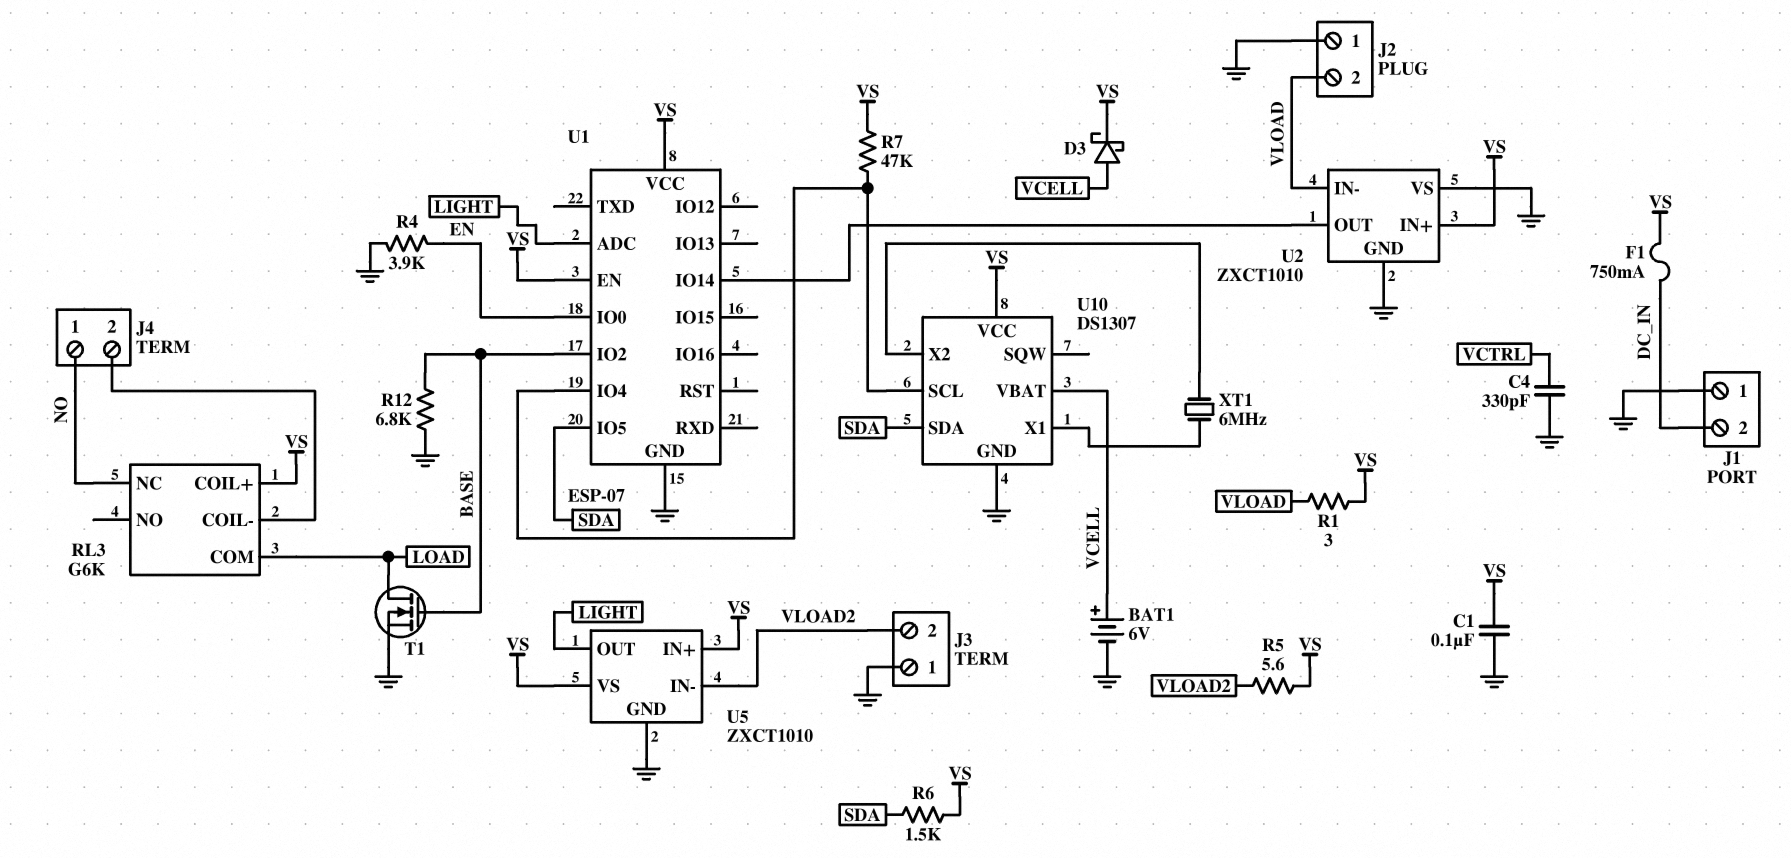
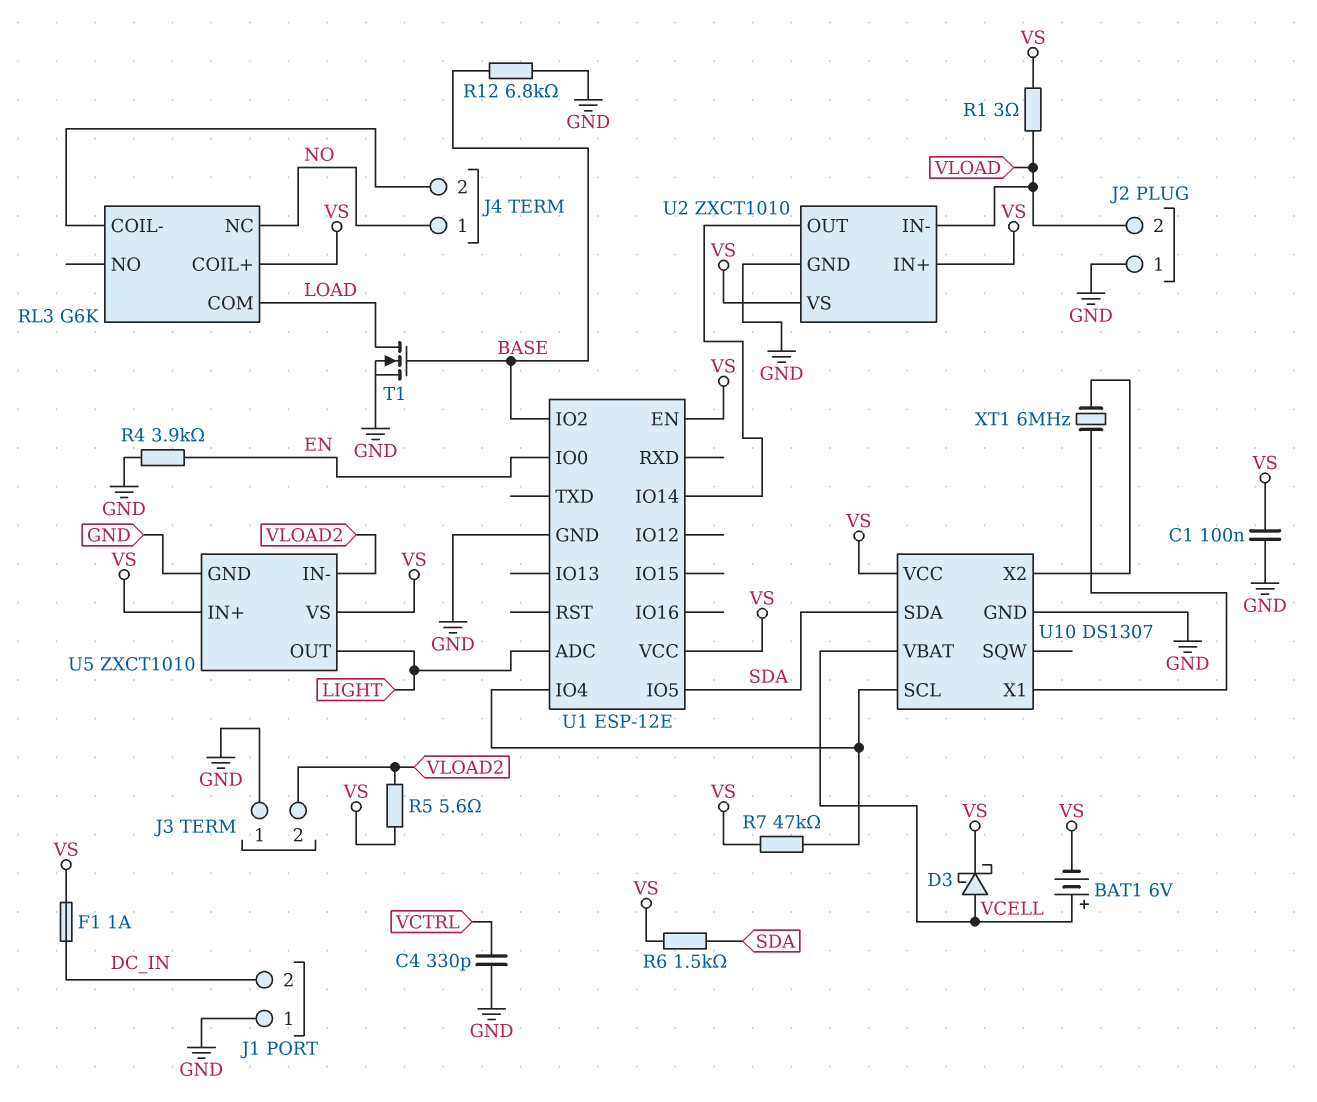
BAT1: 6V (plus VCELL, minus GND) -> 6V (plus VCELL, minus VS)
F1: 750mA (DC_IN, VS) -> 1A (DC_IN, VS)
U1: ESP-07 -> ESP-12E
U2 pin VS: GND -> VS

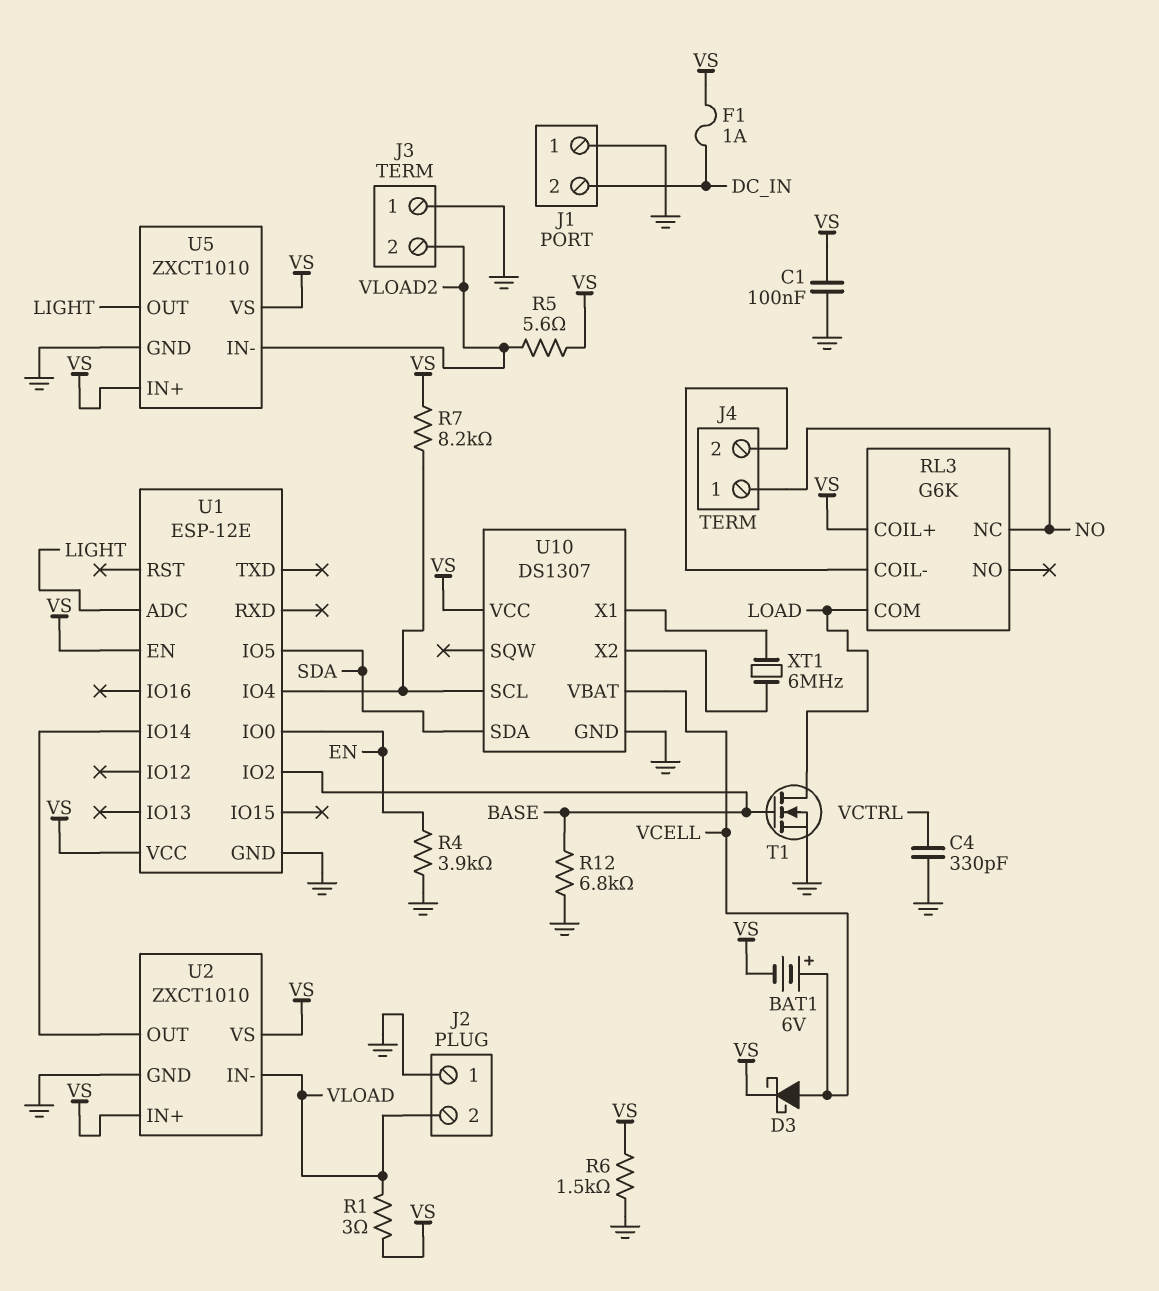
R6: 1.5k (SDA, VS) -> 1.5k (GND, VS)
R7: 47k (U1/IO4, VS) -> 8.2k (U1/IO4, VS)

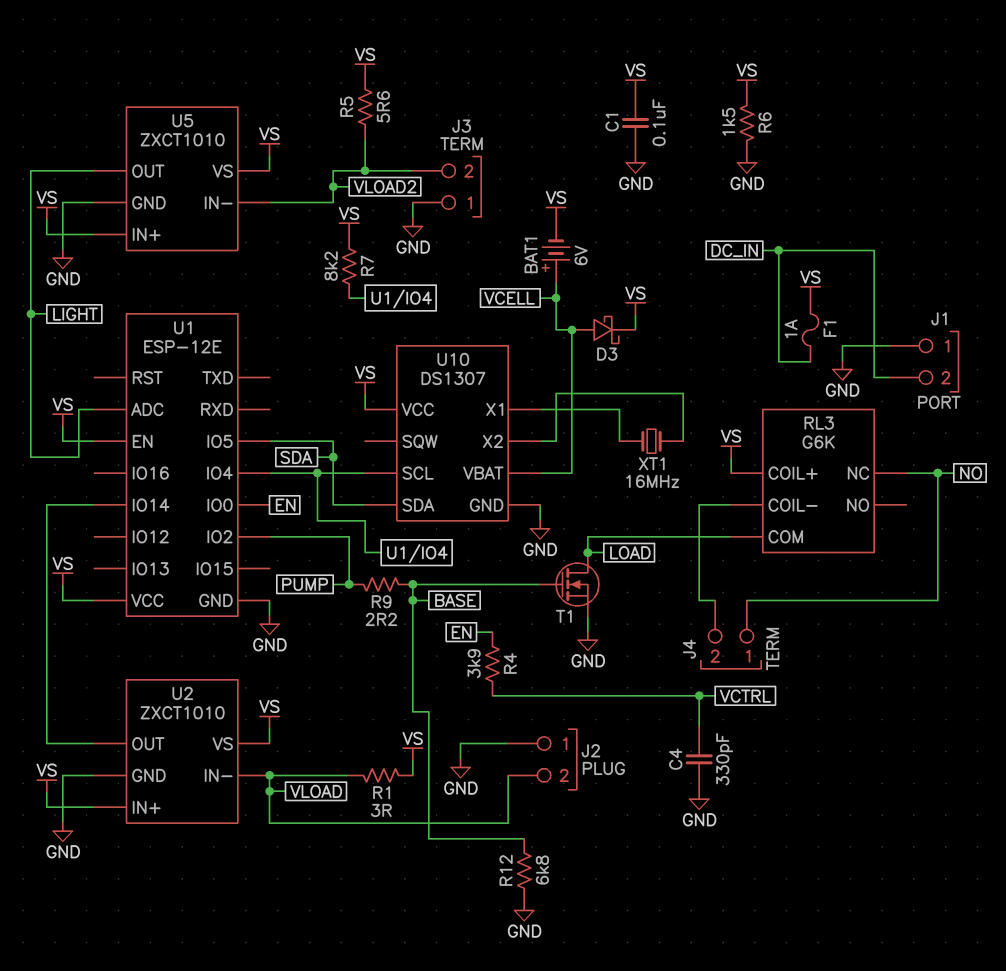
R4: 3.9k (EN, GND) -> 3.9k (EN, VCTRL)
R9: none -> 2.2 (BASE, PUMP)
U1 pin IO2: BASE -> PUMP
XT1: 6MHz (U10/X1, U10/X2) -> 16MHz (U10/X1, U10/X2)

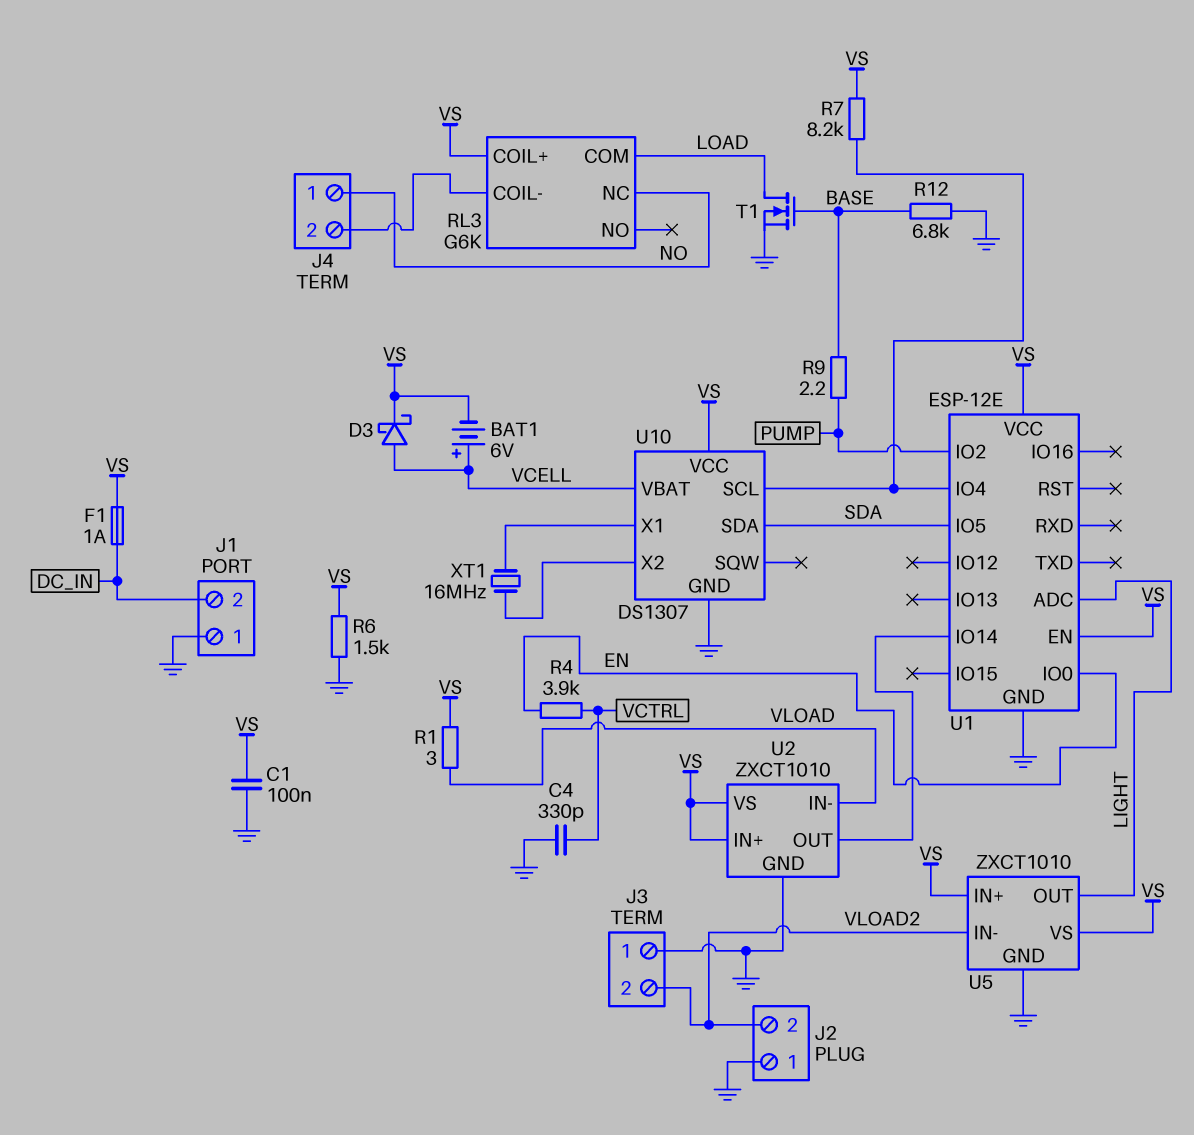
J2 pin 2: VLOAD -> VLOAD2
R5: 5.6 (VLOAD2, VS) -> none

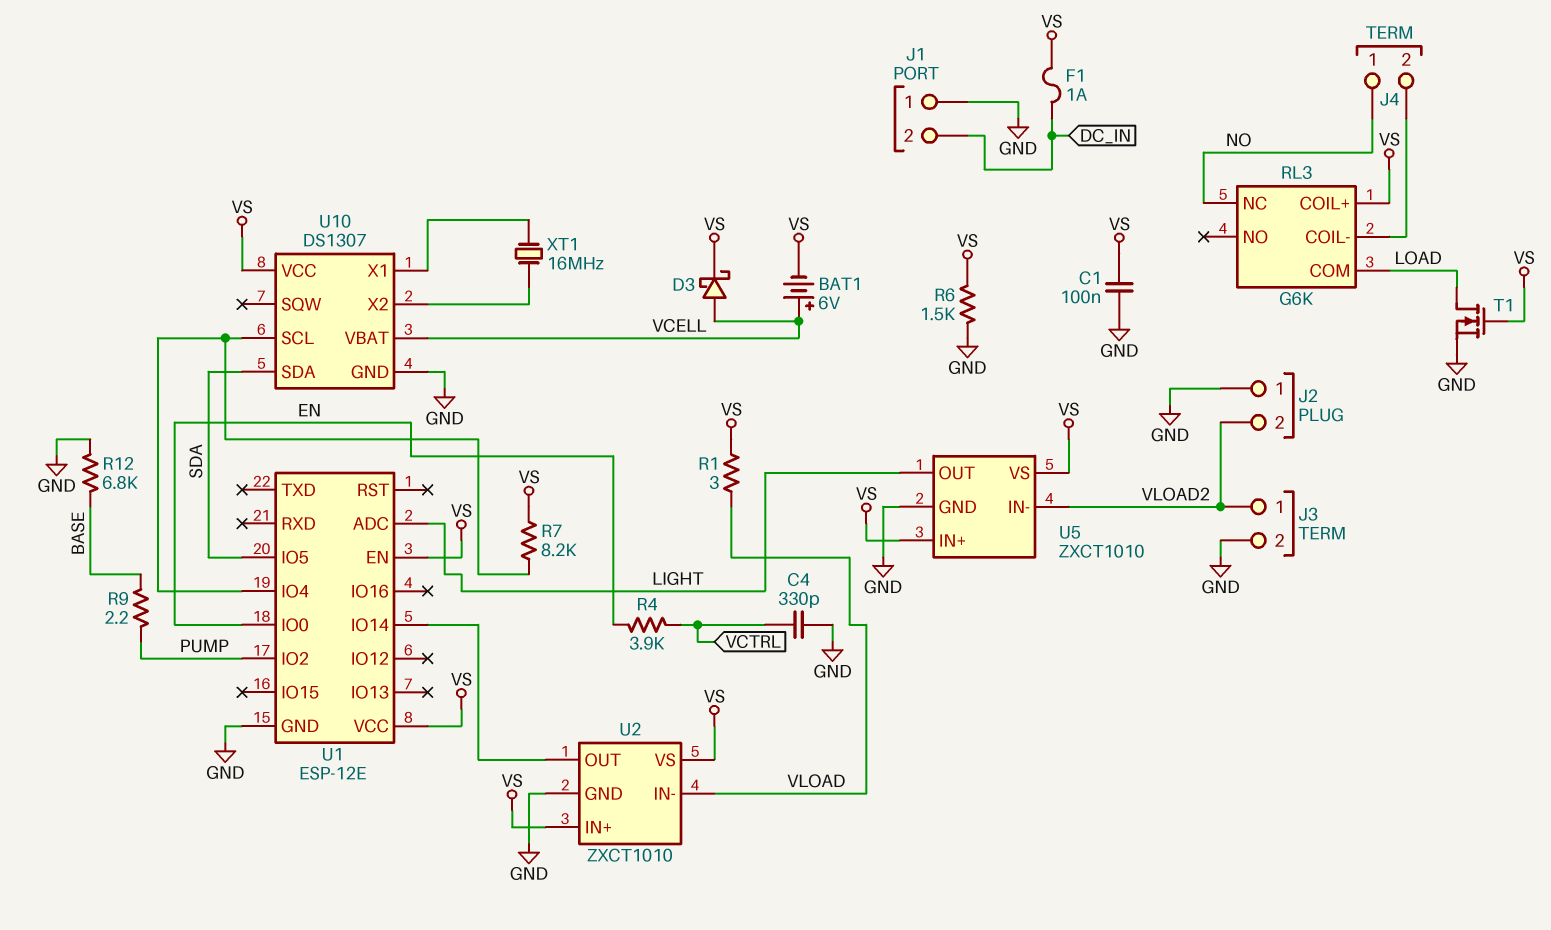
J3 pin 1: GND -> VLOAD2
J3 pin 2: VLOAD2 -> GND
T1: NMOS (G BASE, D LOAD, S GND) -> NMOS (G VS, D LOAD, S GND)

